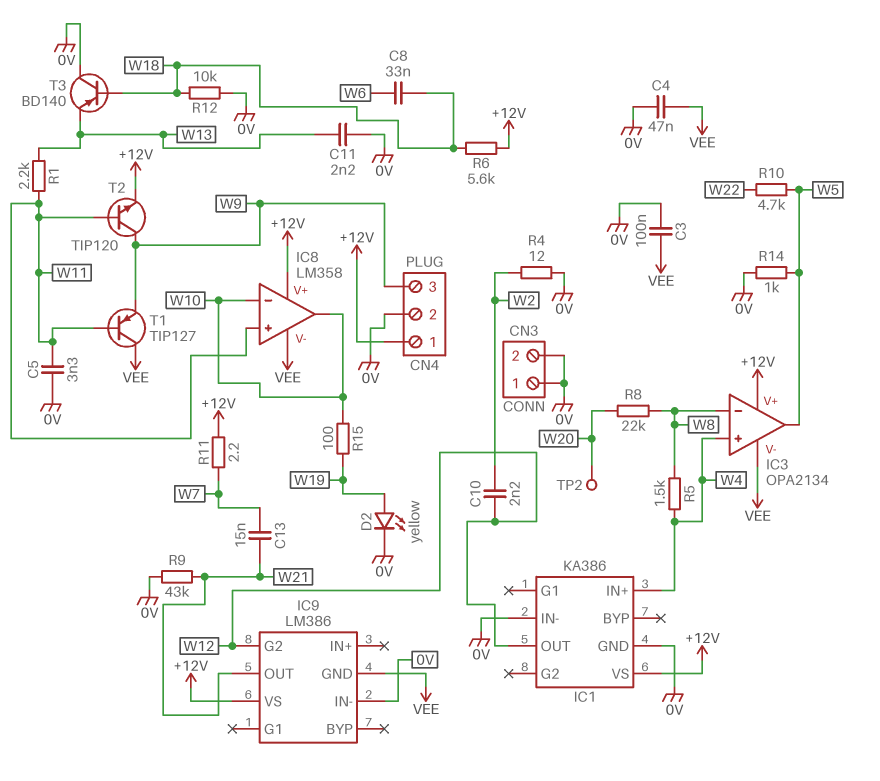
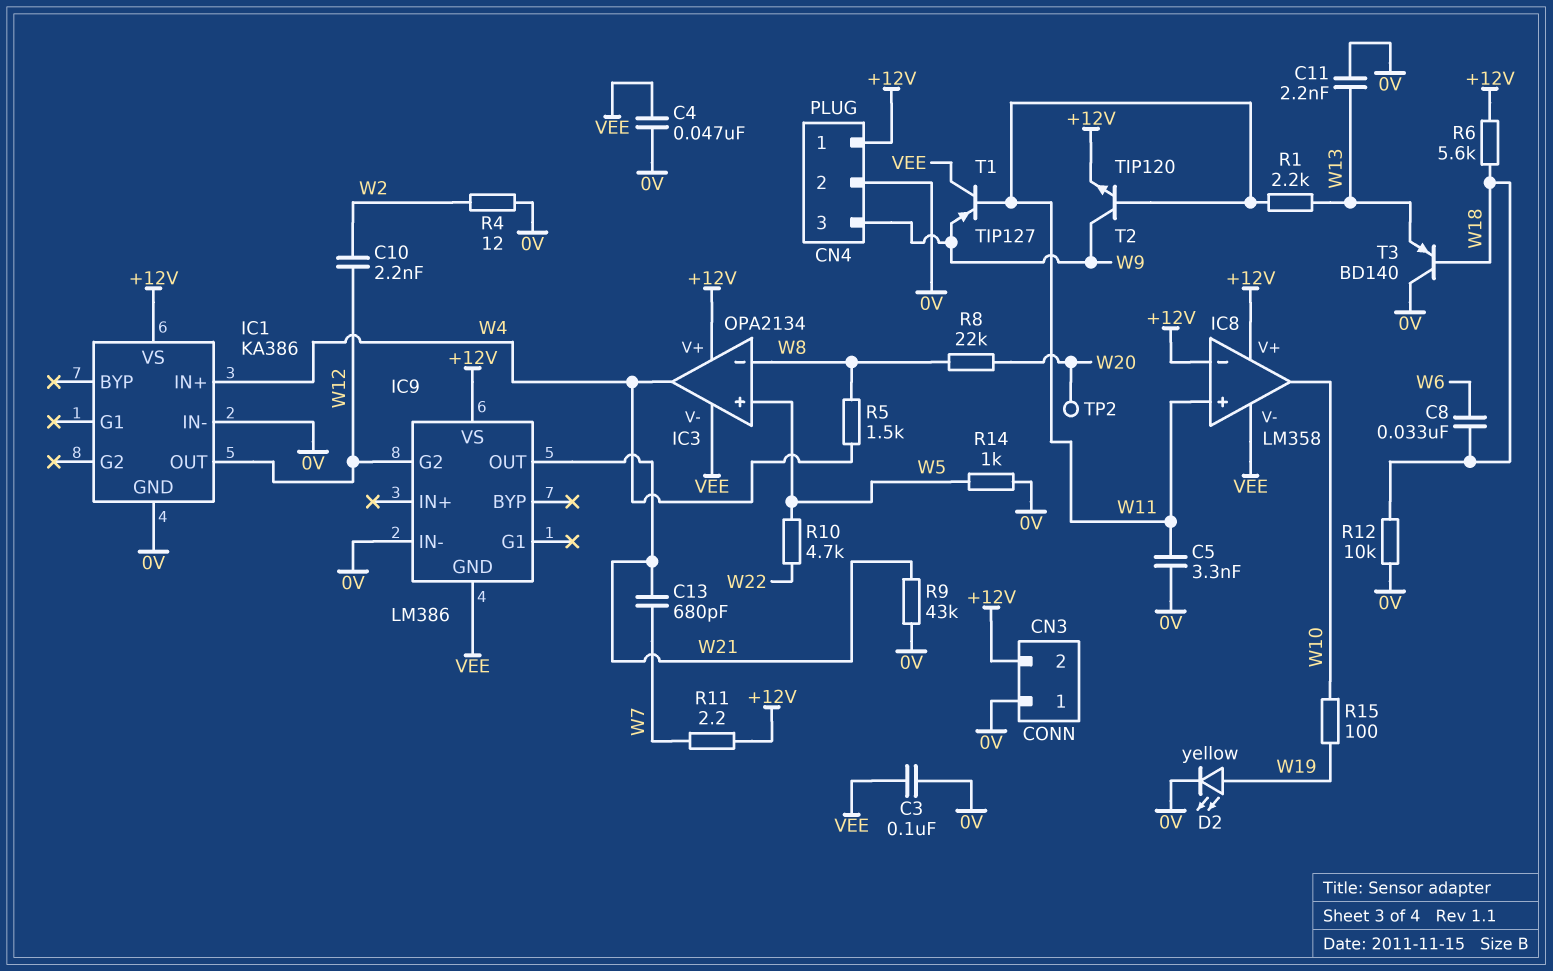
C13: 15nF (W7, W21) -> 680pF (W7, W21)
CN3 pin 2: 0V -> +12V
IC3 pin in+: W4 -> W5
IC3 pin out: W5 -> W4
IC8 pin in-: W10 -> +12V

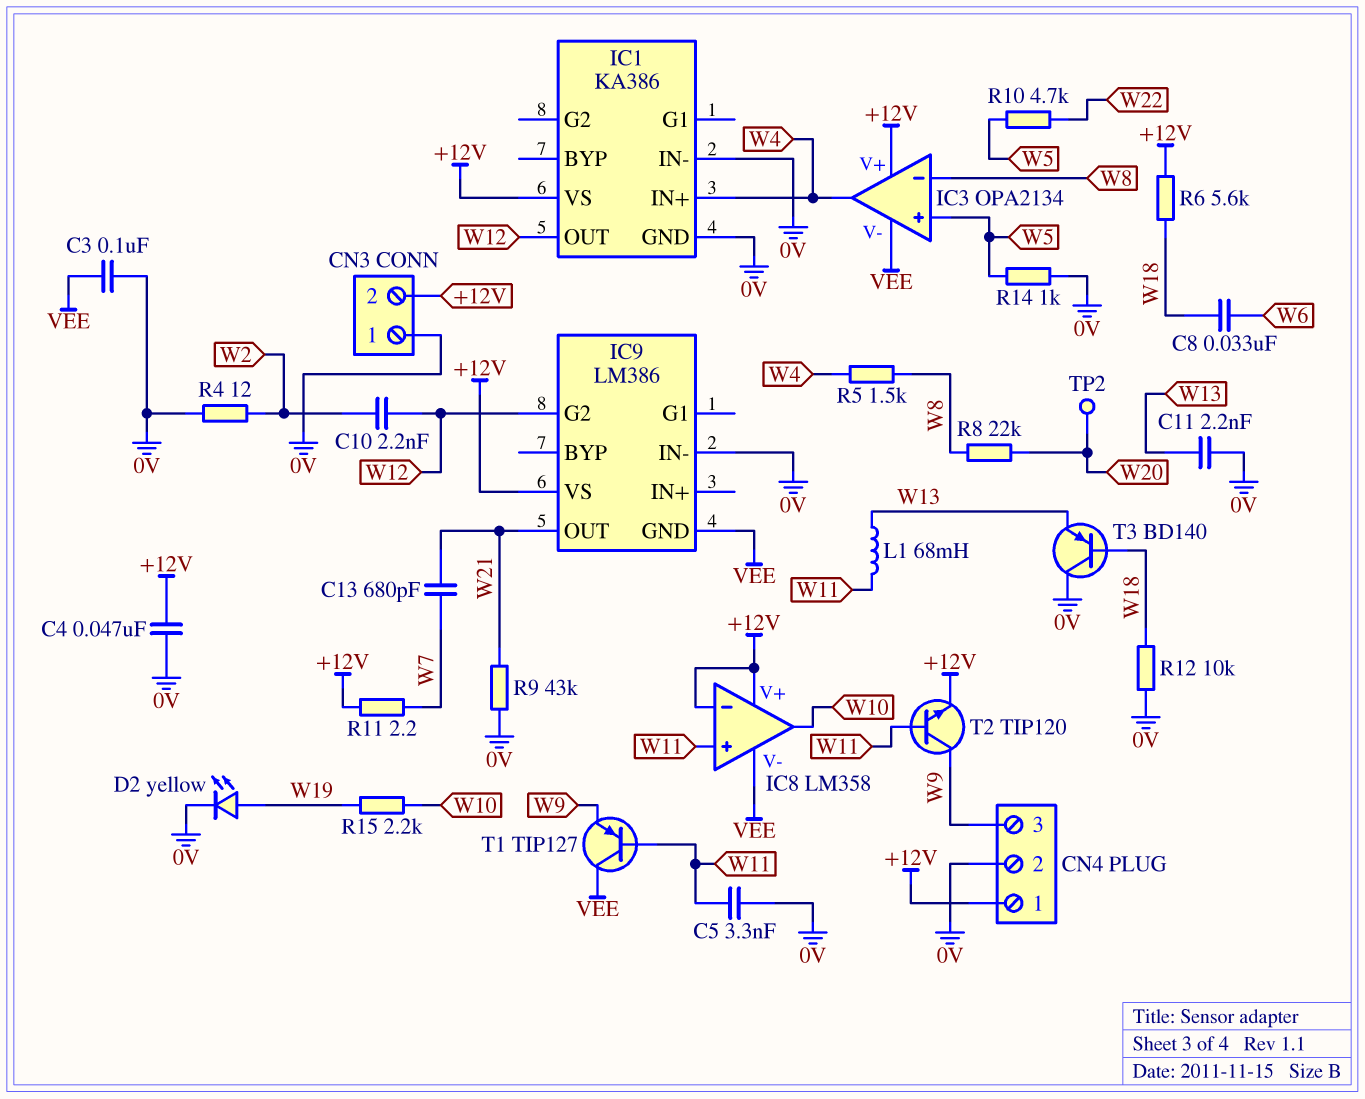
C4: 47nF (0V, VEE) -> 47nF (+12V, 0V)
L1: none -> 68mH (W11, W13)
R1: 2.2k (W11, W13) -> none
R15: 100 (W10, W19) -> 2.2k (W10, W19)

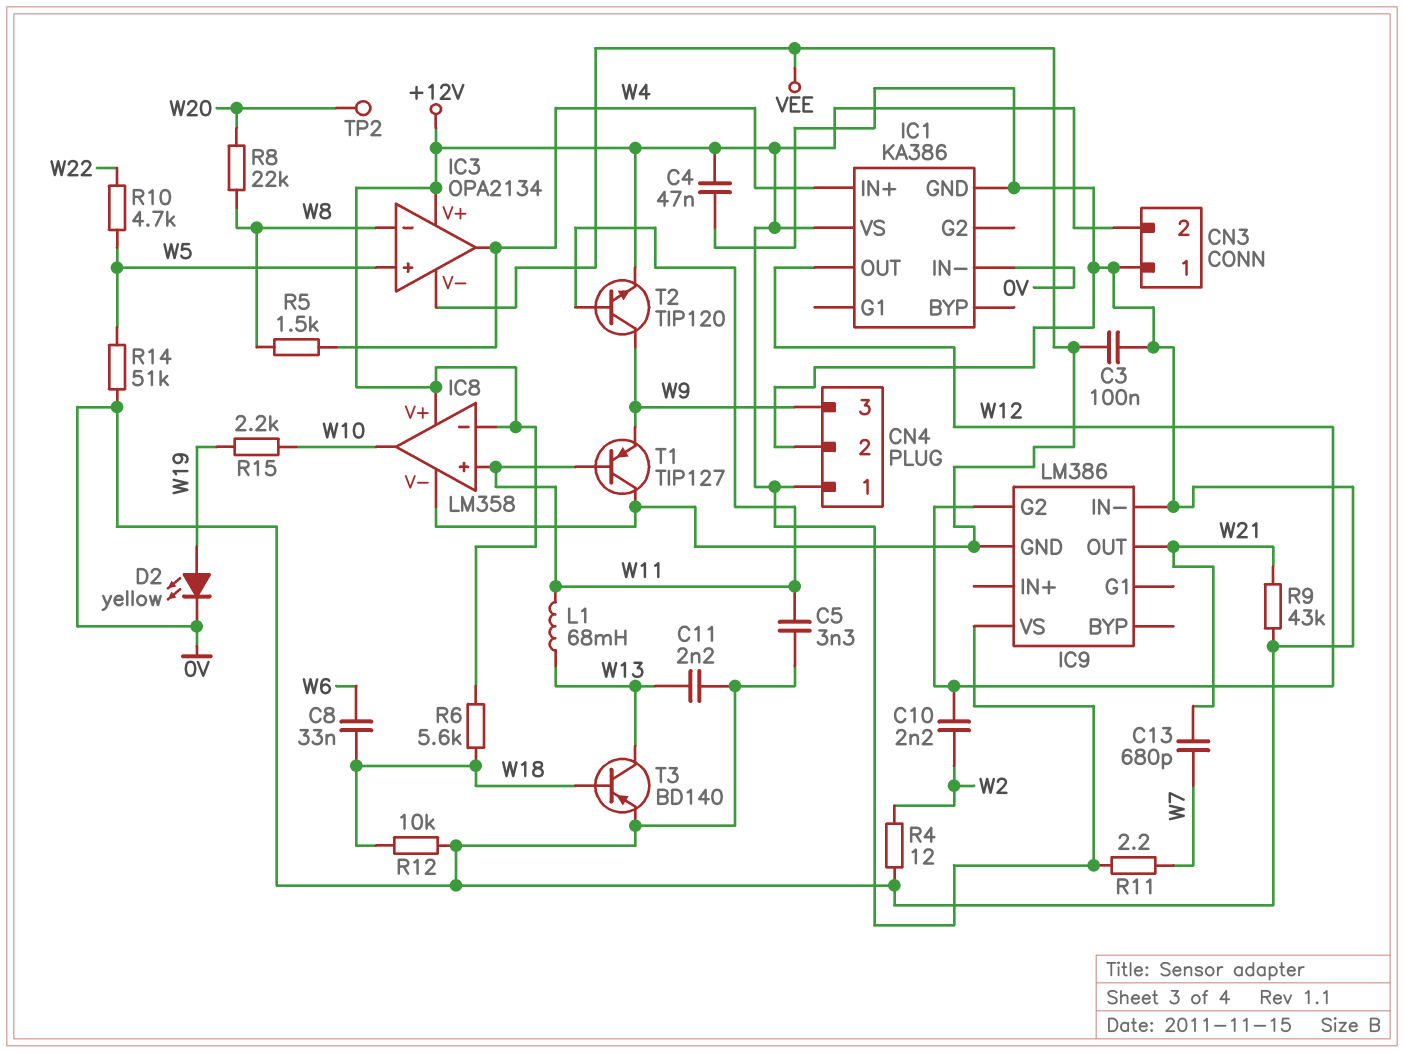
R14: 1k (0V, W5) -> 51k (0V, W5)
T3: PNP BD140 (B W18, C 0V, E W13) -> PNP BD140 (B W18, C W13, E 0V)

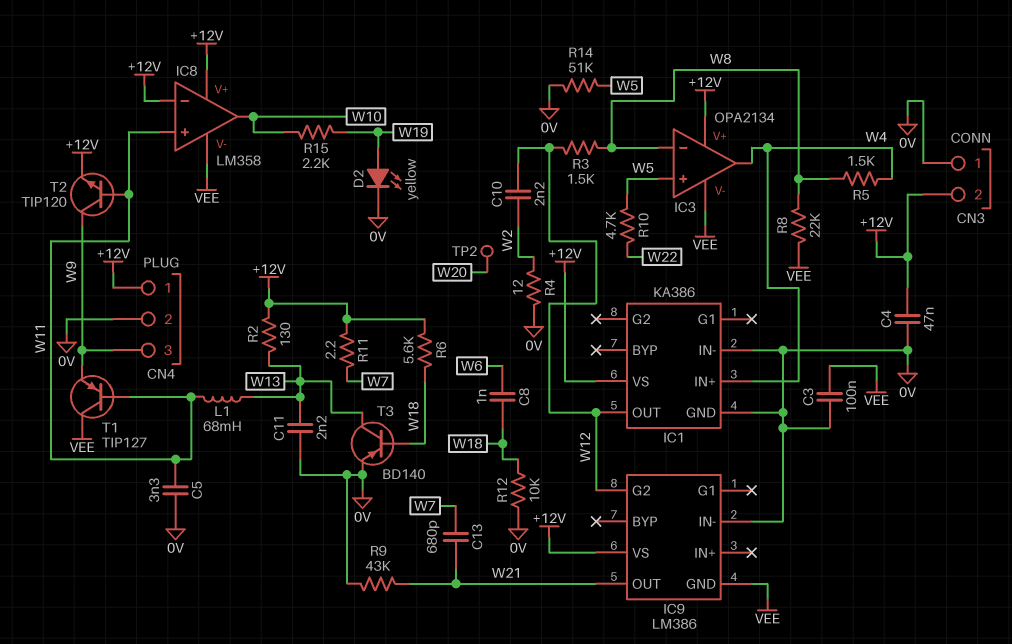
C8: 33nF (W6, W18) -> 1nF (W6, W18)
R2: none -> 130 (+12V, W13)
R3: none -> 1.5k (W8, W12)
R8: 22k (W8, W20) -> 22k (VEE, W8)

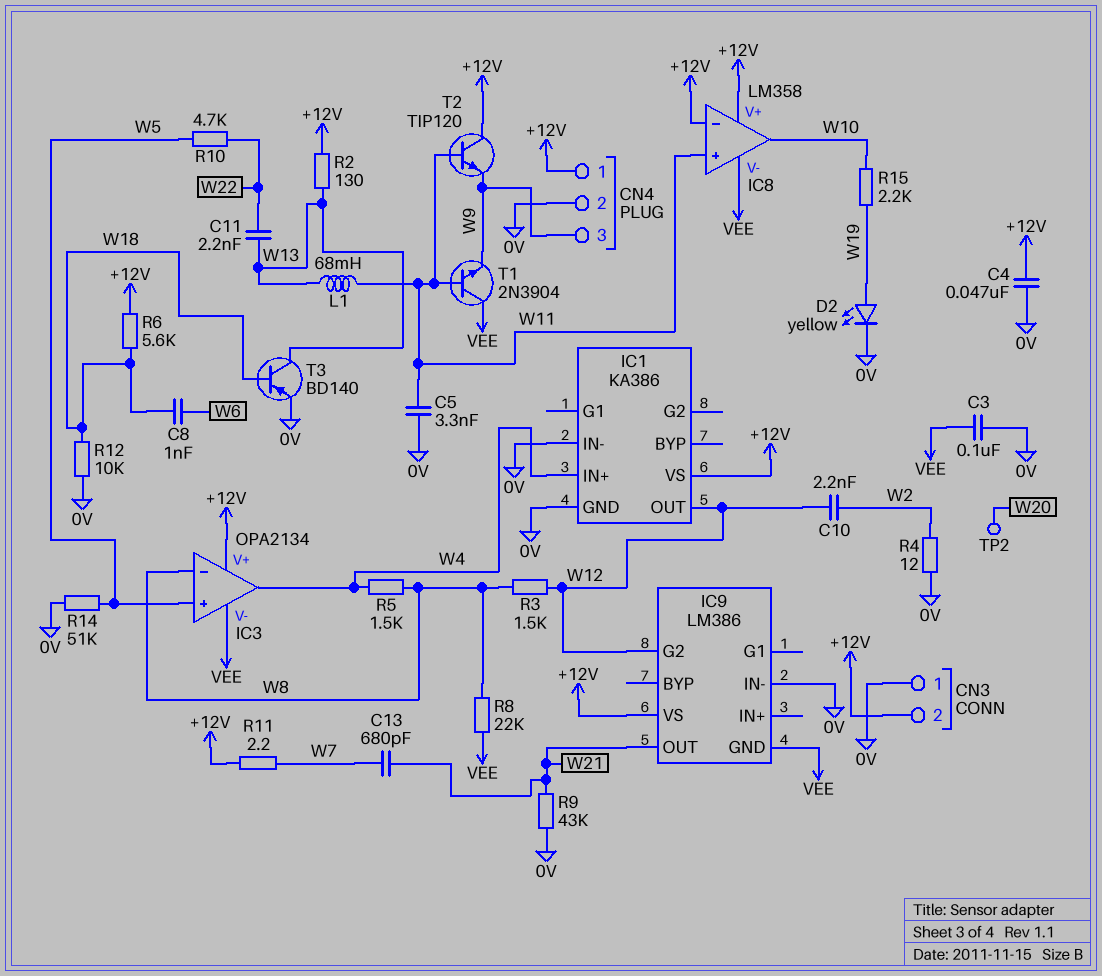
C11: 2.2nF (0V, W13) -> 2.2nF (W13, W22)
T1: PNP TIP127 (B W11, C VEE, E W9) -> NPN 2N3904 (B W11, C VEE, E W9)
T2: NPN TIP120 (B W11, C W9, E +12V) -> NPN TIP120 (B W11, C +12V, E W9)

